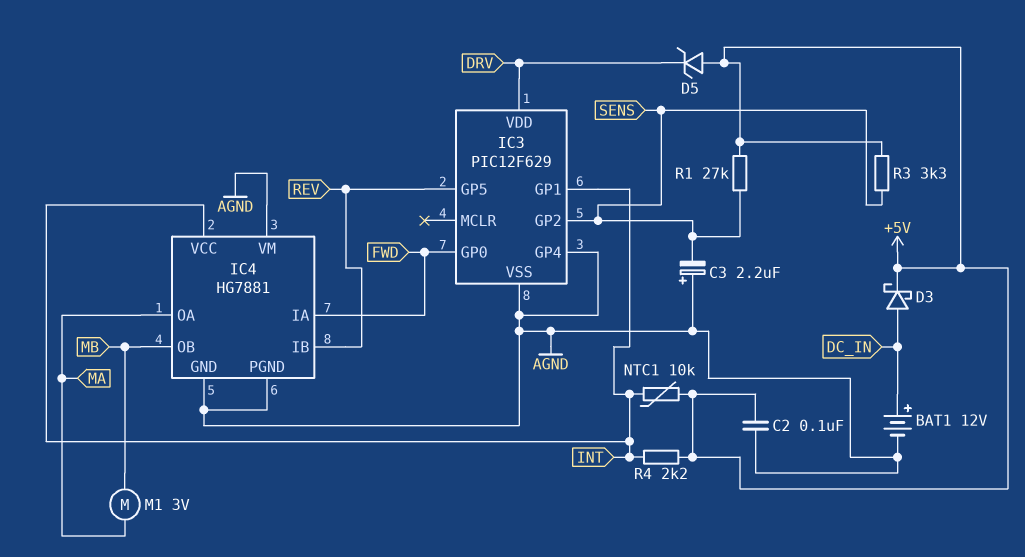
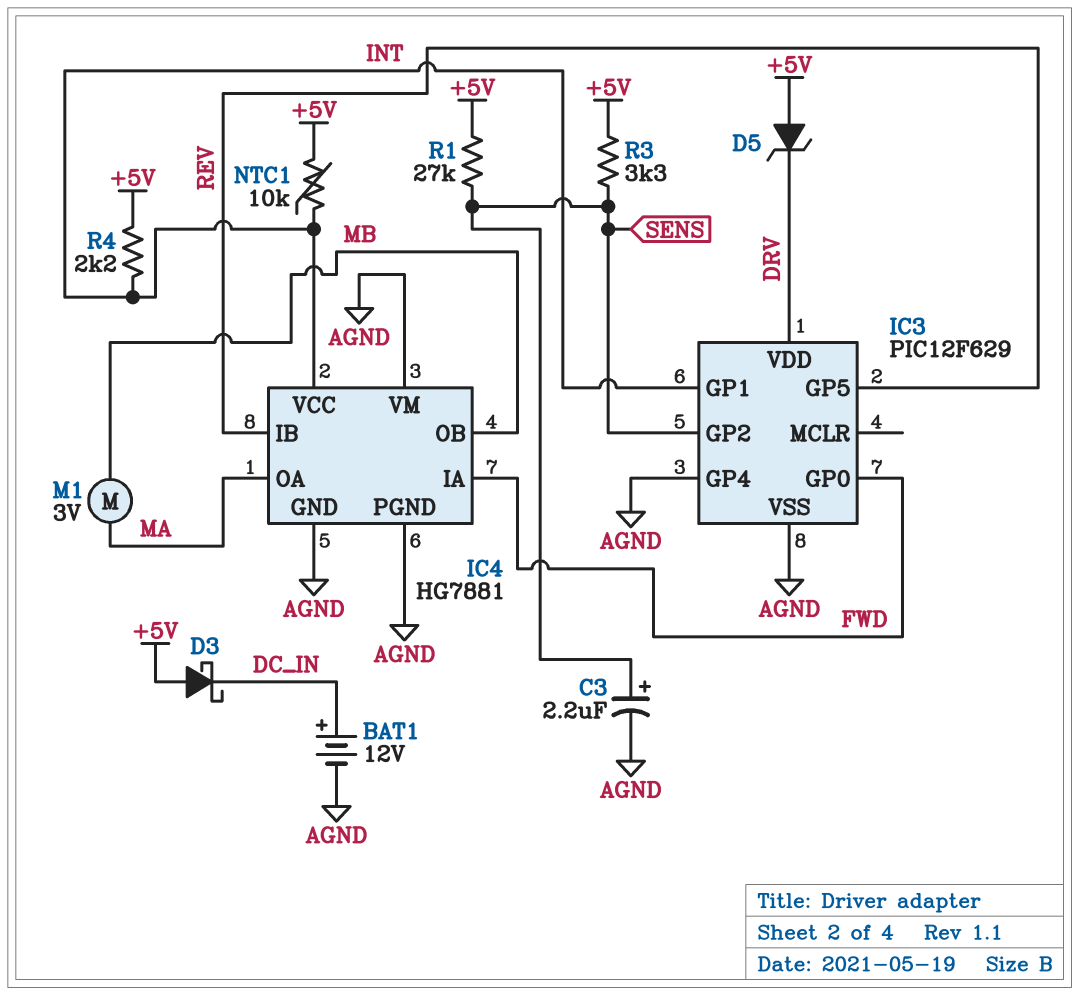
C2: 100nF (+5V, AGND) -> none
C3: 2.2uF (plus AGND, minus SENS) -> 2.2uF (plus SENS, minus AGND)
D3: schottky (A DC_IN, K +5V) -> schottky (A +5V, K DC_IN)

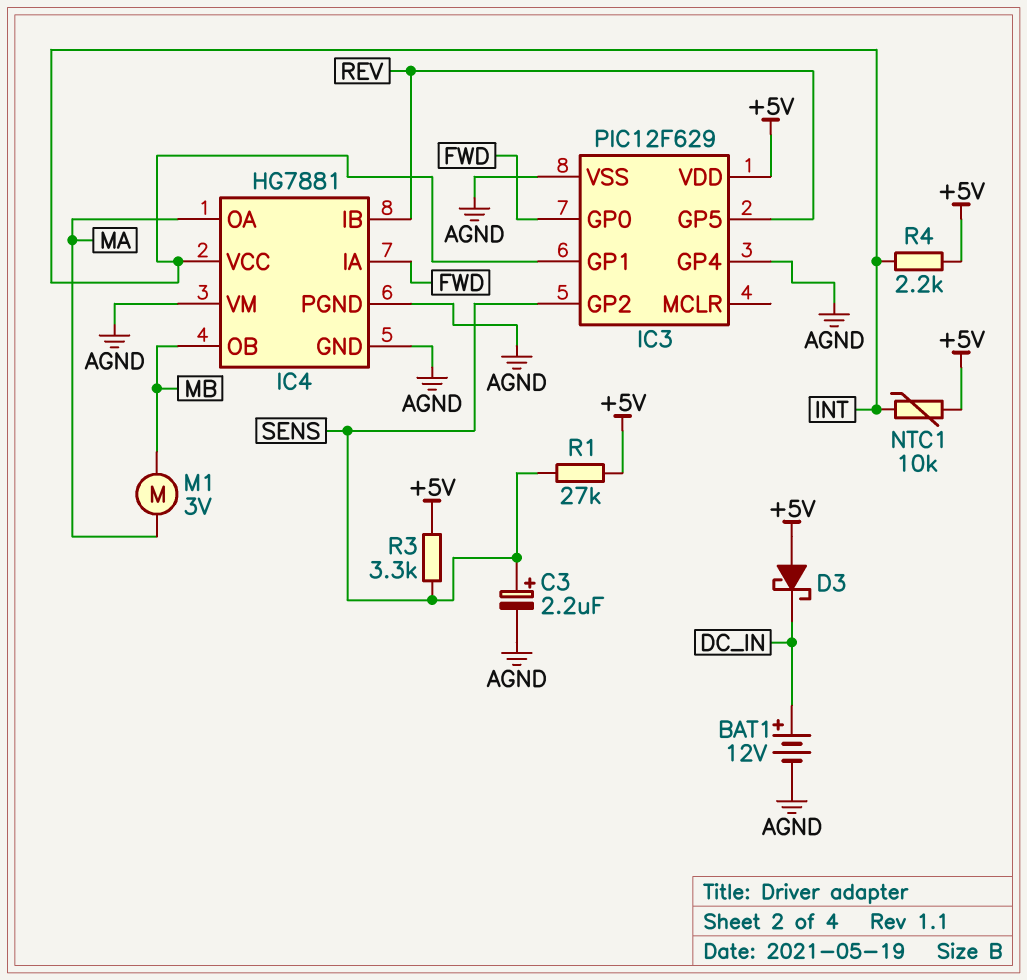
D5: zener (A +5V, K DRV) -> none
IC3 pin VDD: DRV -> +5V

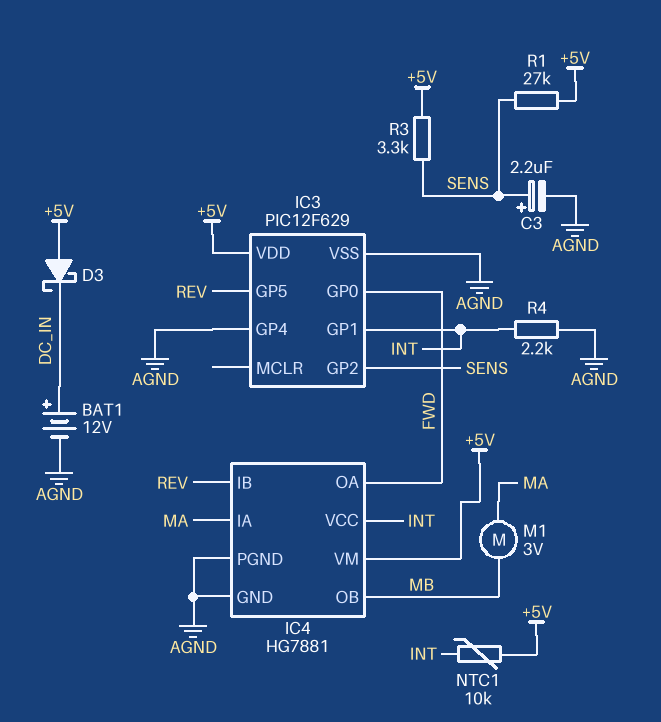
IC4 pin IA: FWD -> MA
IC4 pin OA: MA -> FWD
IC4 pin VM: AGND -> +5V
R4: 2.2k (+5V, INT) -> 2.2k (AGND, INT)

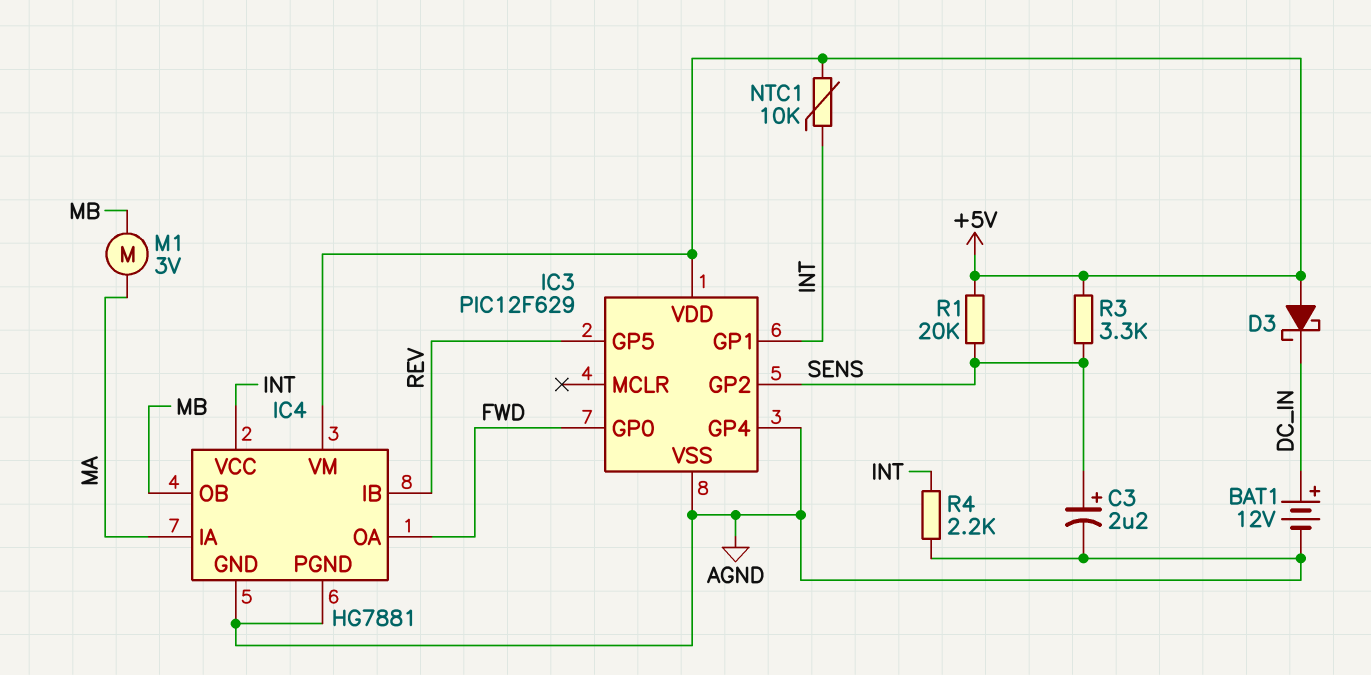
R1: 27k (+5V, SENS) -> 20k (+5V, SENS)

